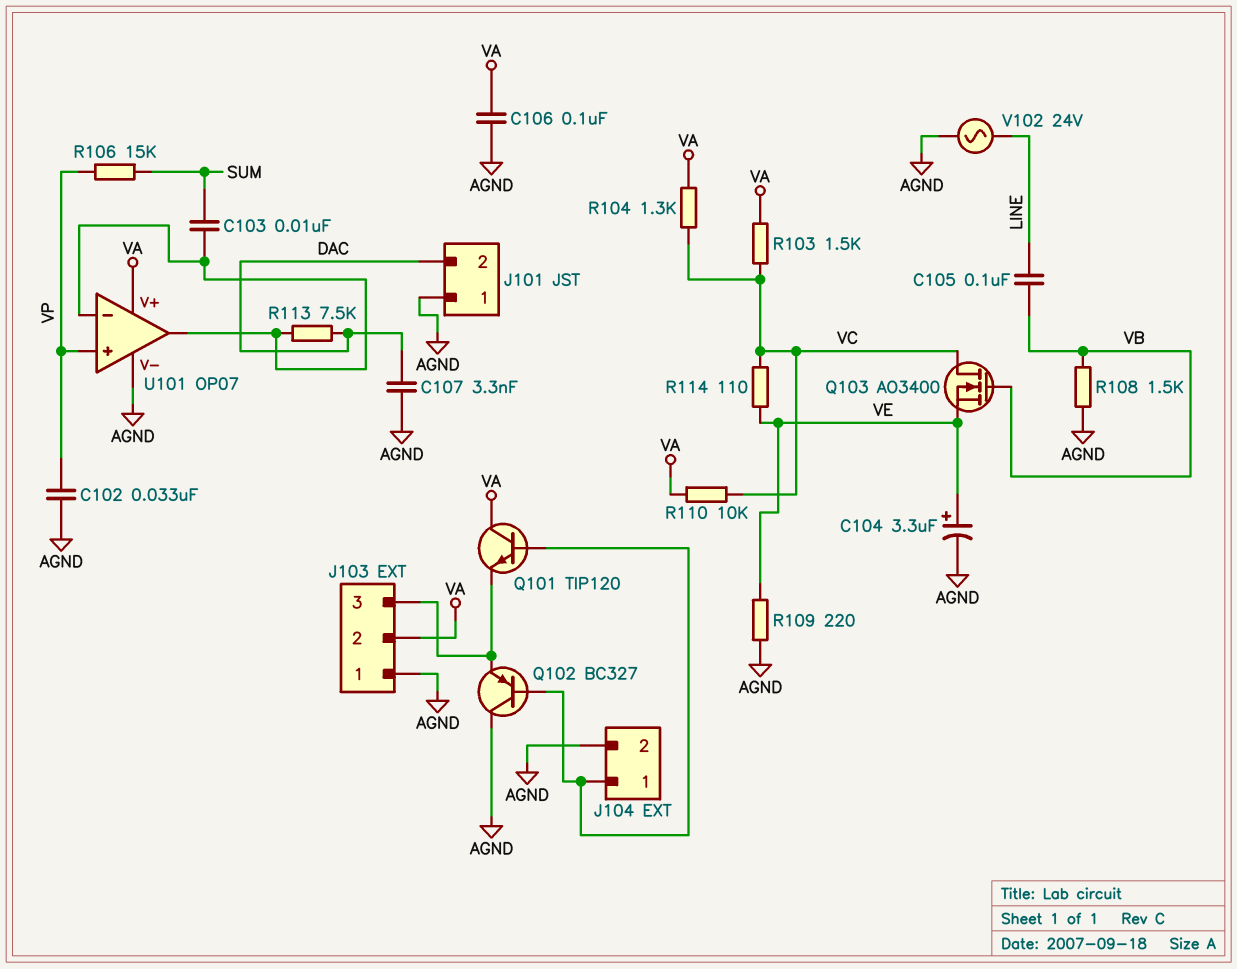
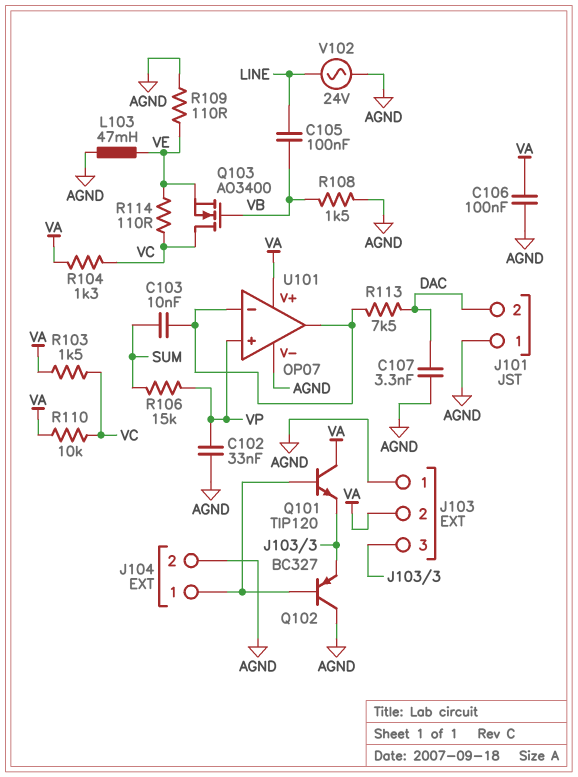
C104: 3.3uF (plus VE, minus AGND) -> none
L103: none -> 47mH (AGND, VE)
R109: 220 (AGND, VE) -> 110 (AGND, VE)

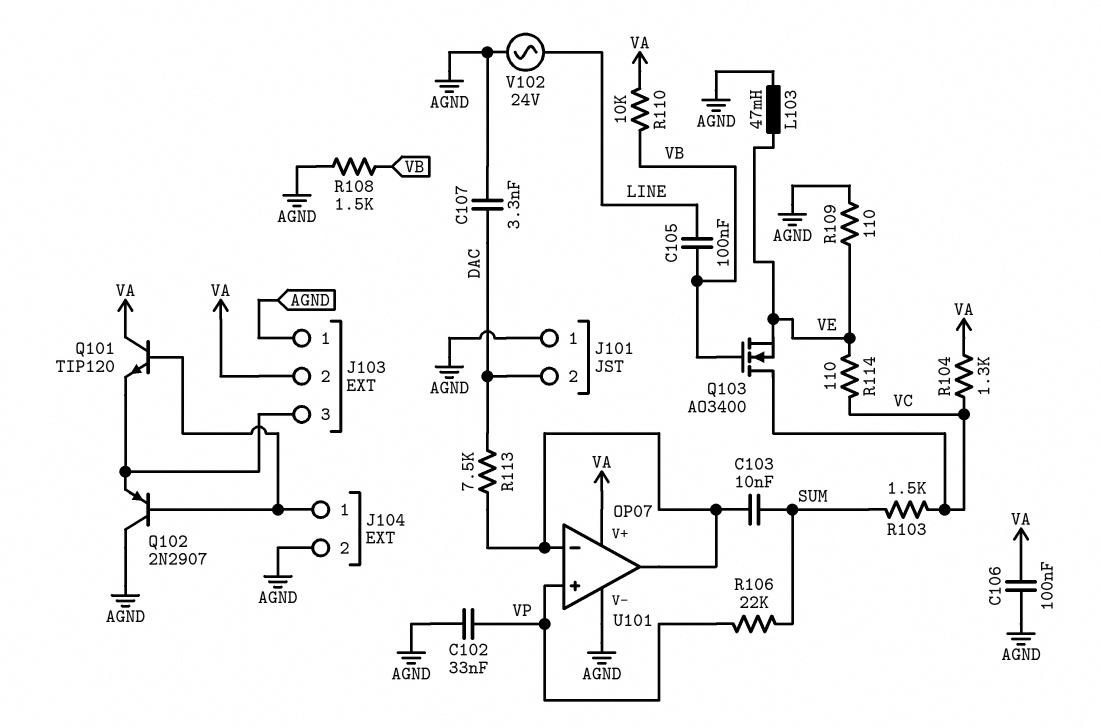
Q102: PNP BC327 (B J104/1, C AGND, E J103/3) -> PNP 2N2907 (B J104/1, C AGND, E J103/3)
R103: 1.5k (VA, VC) -> 1.5k (SUM, VC)
R106: 15k (SUM, VP) -> 22k (SUM, VP)
R110: 10k (VA, VC) -> 10k (VA, VB)

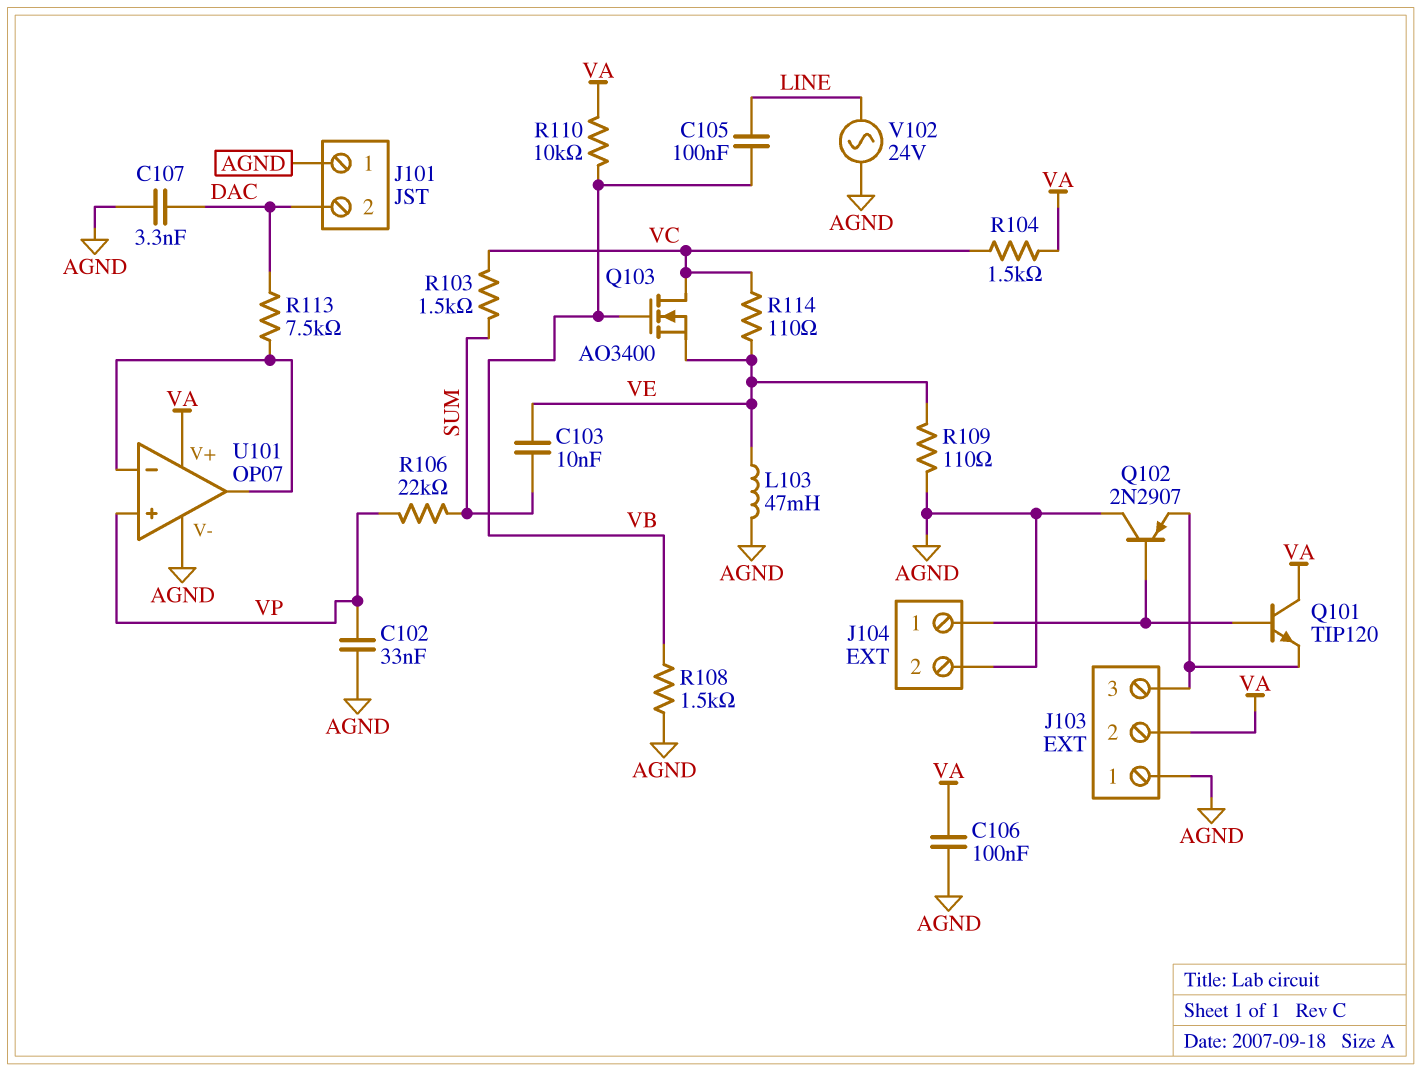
C103: 10nF (SUM, U101/in-) -> 10nF (SUM, VE)
R104: 1.3k (VA, VC) -> 1.5k (VA, VC)

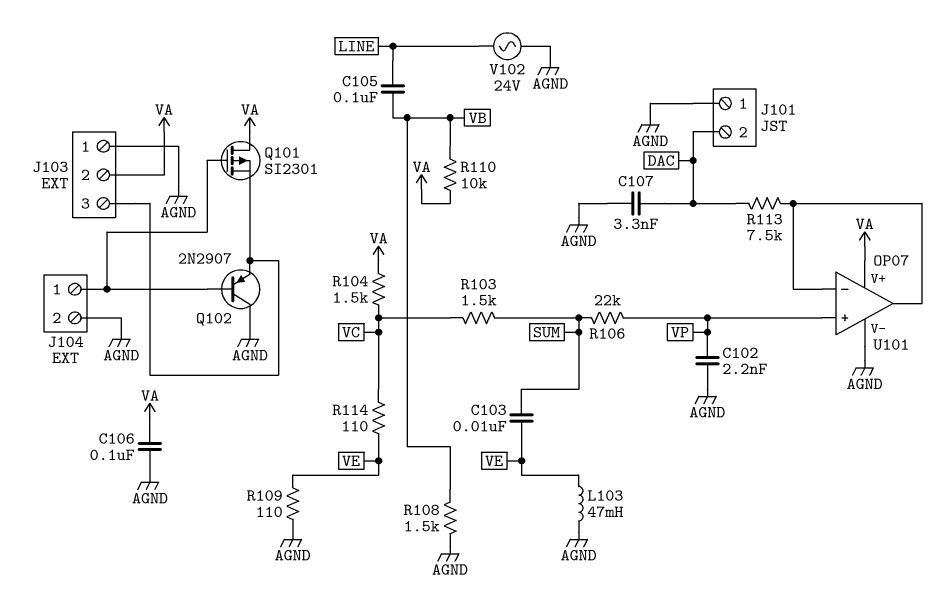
C102: 33nF (AGND, VP) -> 2.2nF (AGND, VP)
Q101: NPN TIP120 (B J104/1, C VA, E J103/3) -> PMOS SI2301 (G J104/1, D VA, S J103/3)
Q103: NMOS AO3400 (G VB, D VC, S VE) -> none

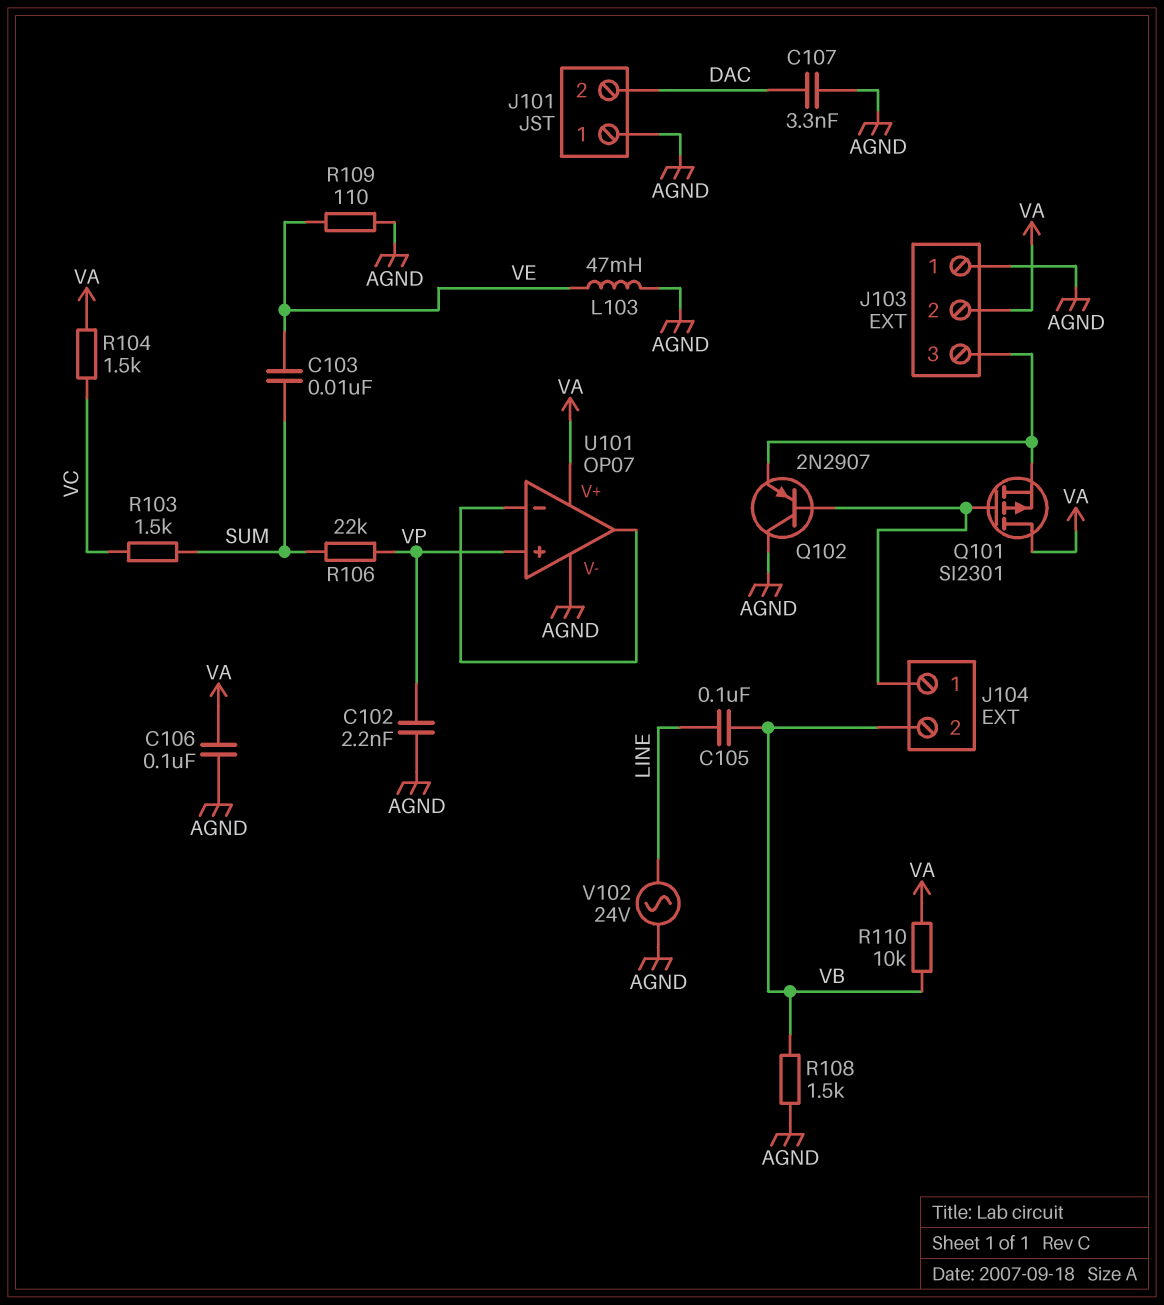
J104 pin 2: AGND -> VB
R113: 7.5k (DAC, U101/in-) -> none
R114: 110 (VC, VE) -> none

